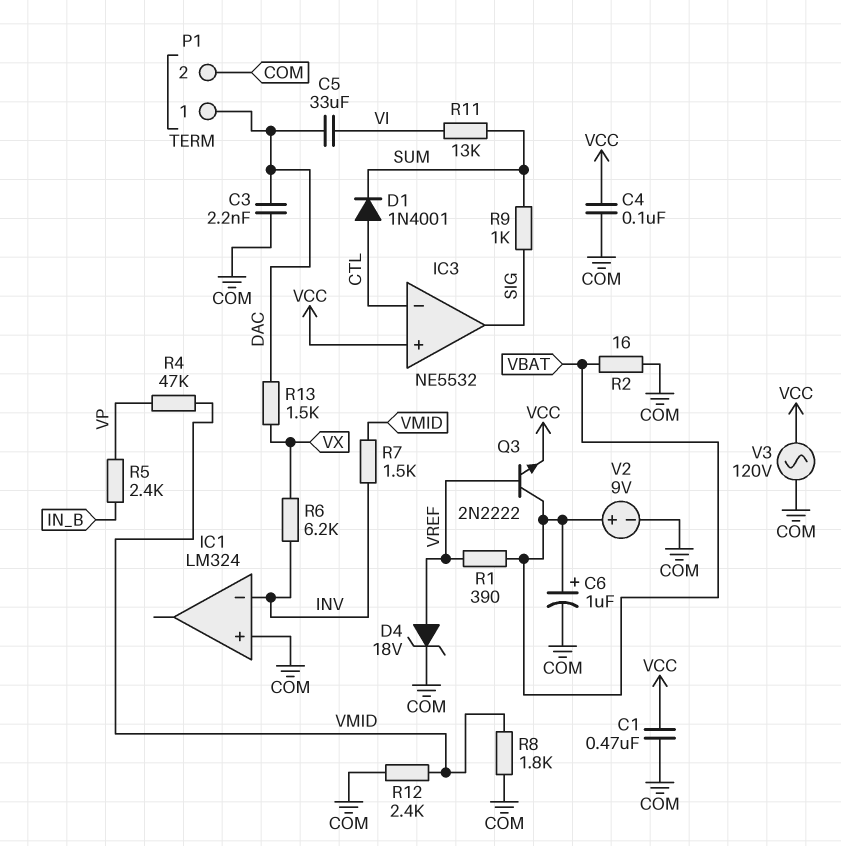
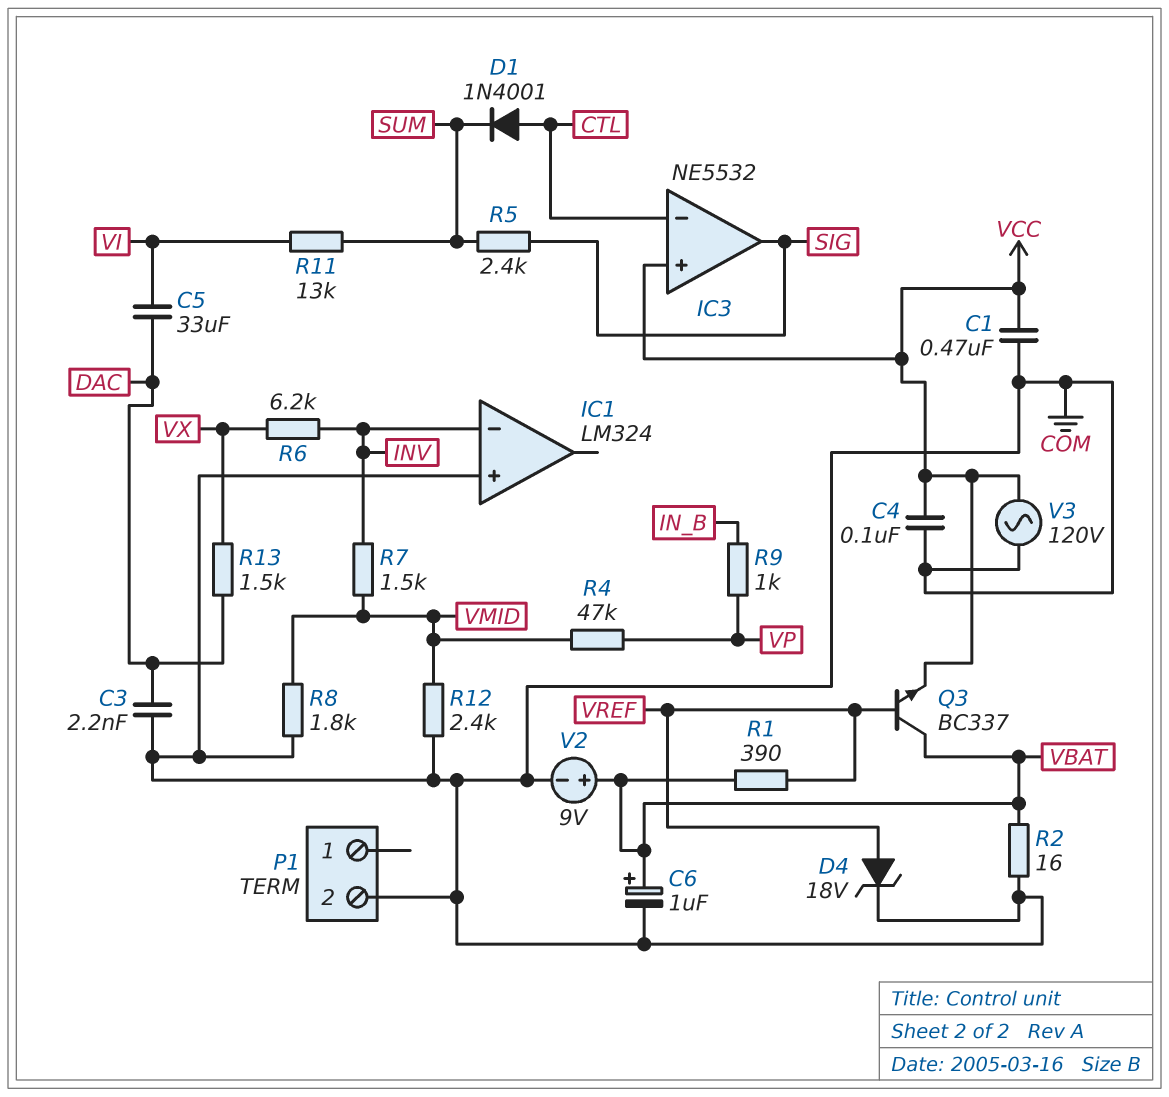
P1 pin 1: DAC -> none
Q3: NPN 2N2222 (B VREF, C VBAT, E VCC) -> NPN BC337 (B VREF, C VBAT, E VCC)
R5: 2.4k (IN_B, VP) -> 2.4k (SIG, SUM)
R9: 1k (SIG, SUM) -> 1k (IN_B, VP)

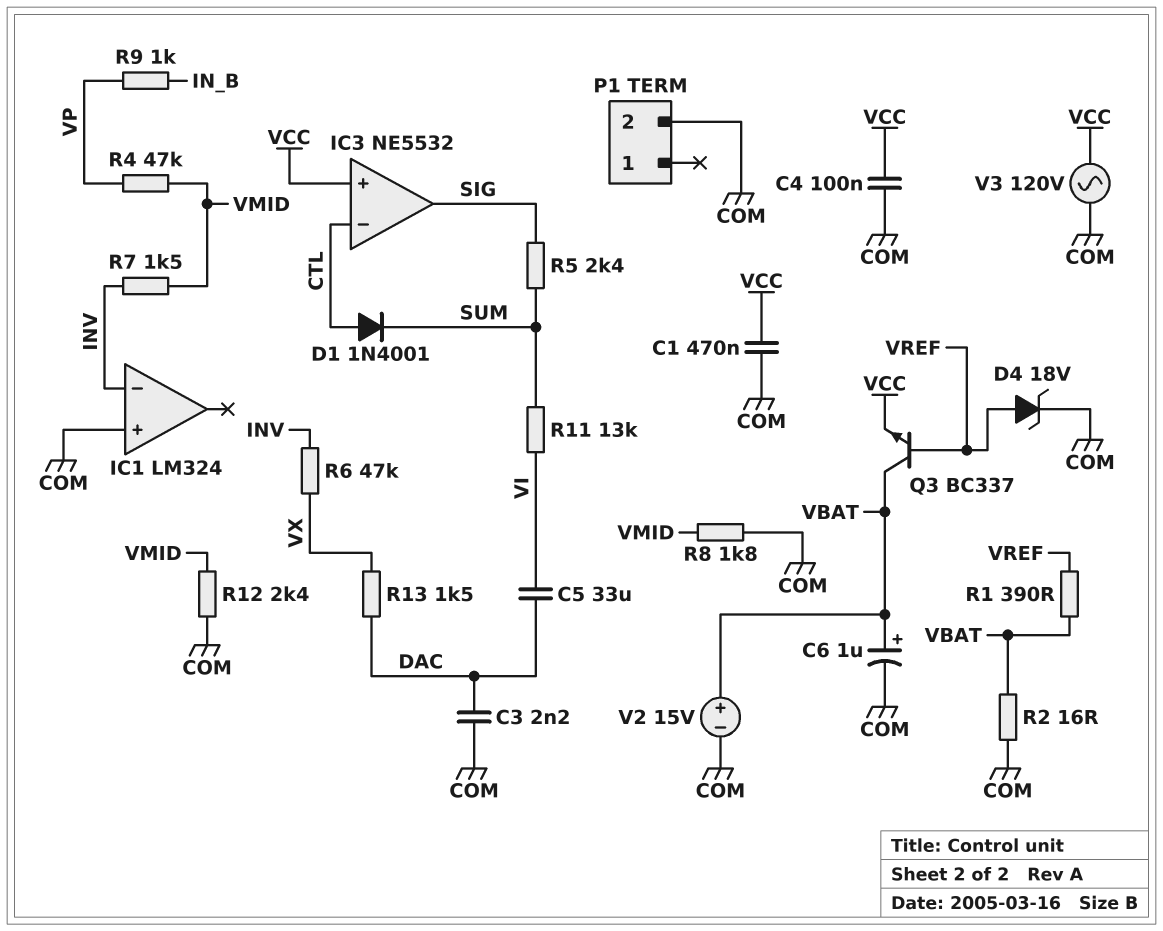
R6: 6.2k (INV, VX) -> 47k (INV, VX)
V2: 9V (plus VBAT, minus COM) -> 15V (plus VBAT, minus COM)

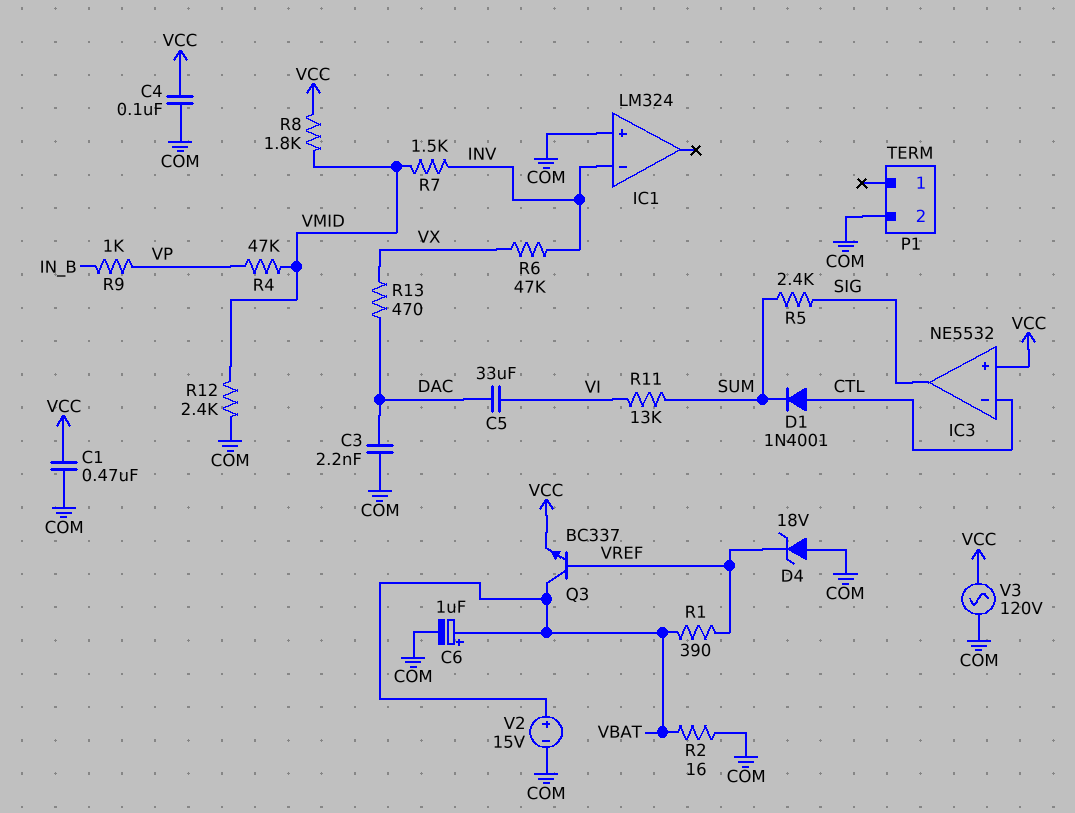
D4: zener 18V (A VREF, K COM) -> zener 18V (A COM, K VREF)
R8: 1.8k (COM, VMID) -> 1.8k (VCC, VMID)
R13: 1.5k (DAC, VX) -> 470 (DAC, VX)

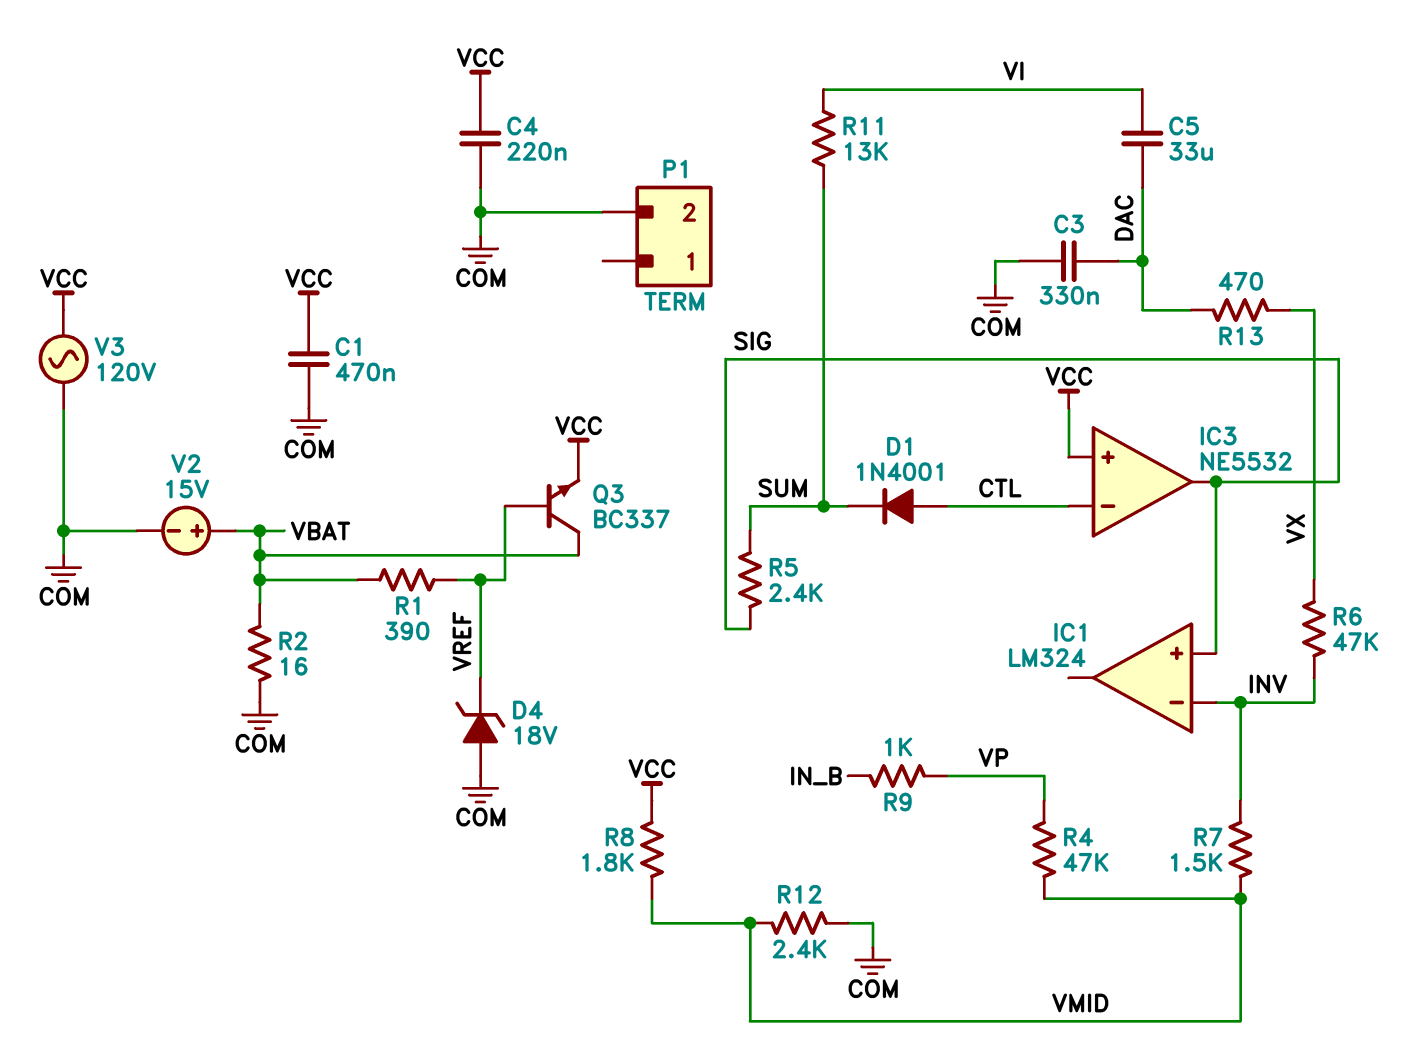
C3: 2.2nF (COM, DAC) -> 330nF (COM, DAC)
C4: 100nF (COM, VCC) -> 220nF (COM, VCC)
C6: 1uF (plus VBAT, minus COM) -> none
IC1 pin in+: COM -> SIG

